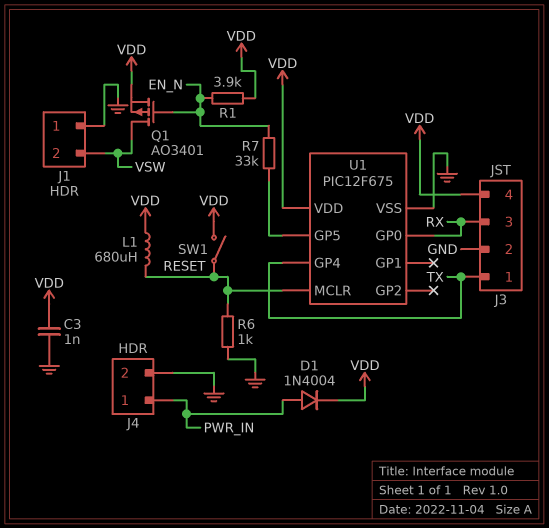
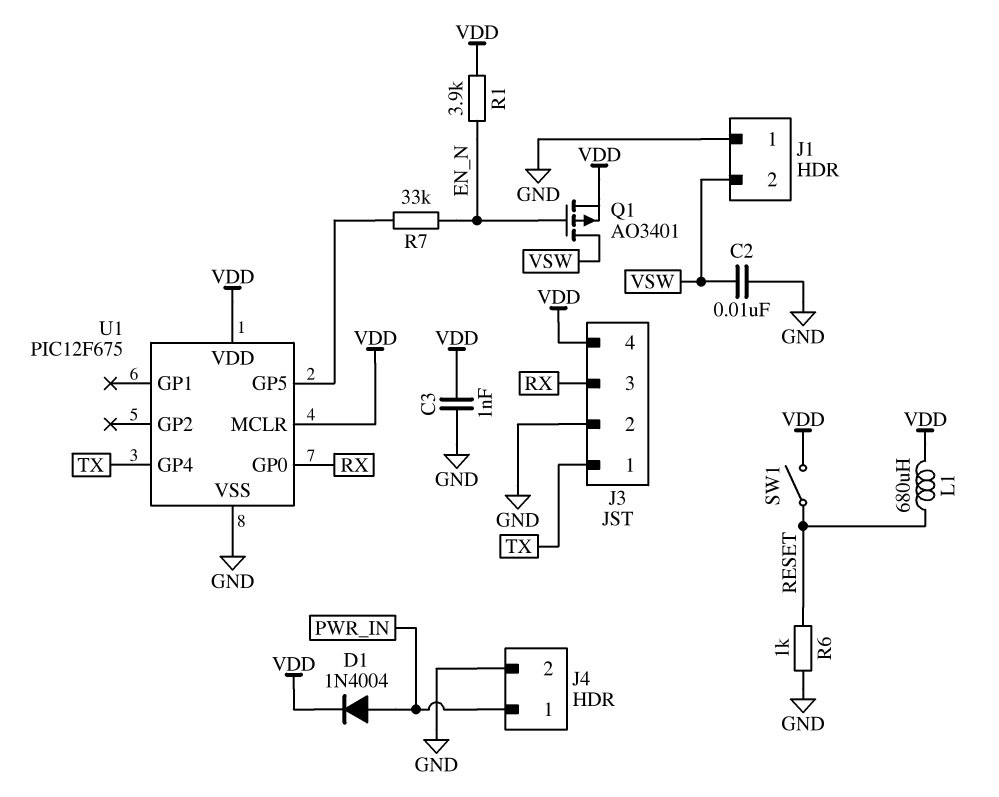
C2: none -> 10nF (GND, VSW)
U1 pin MCLR: RESET -> VDD

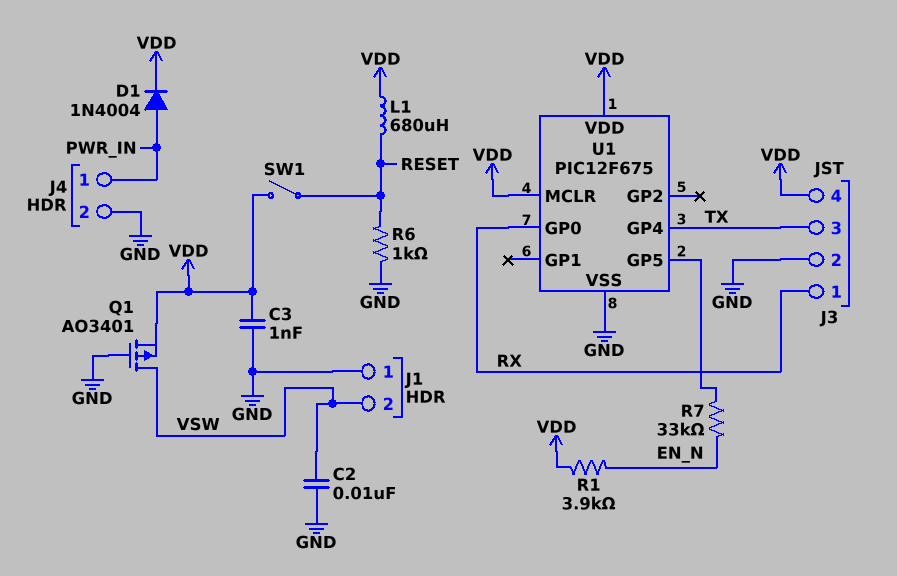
J3 pin 1: TX -> RX
J3 pin 3: RX -> TX
Q1: PMOS AO3401 (G EN_N, D VSW, S VDD) -> PMOS AO3401 (G GND, D VSW, S VDD)

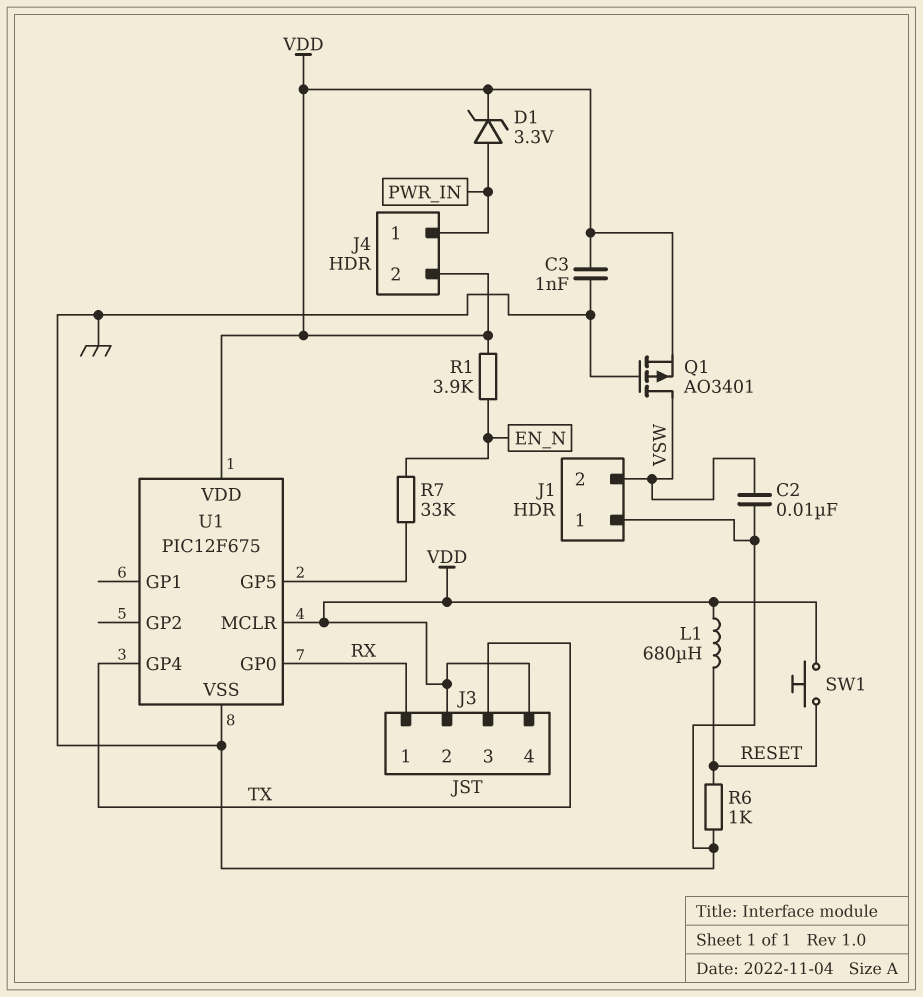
D1: diode 1N4004 (A PWR_IN, K VDD) -> zener 3.3V (A PWR_IN, K VDD)
J3 pin 2: GND -> VDD
J4 pin 2: GND -> VDD
SW1: switch (RESET, VDD) -> button (RESET, VDD)

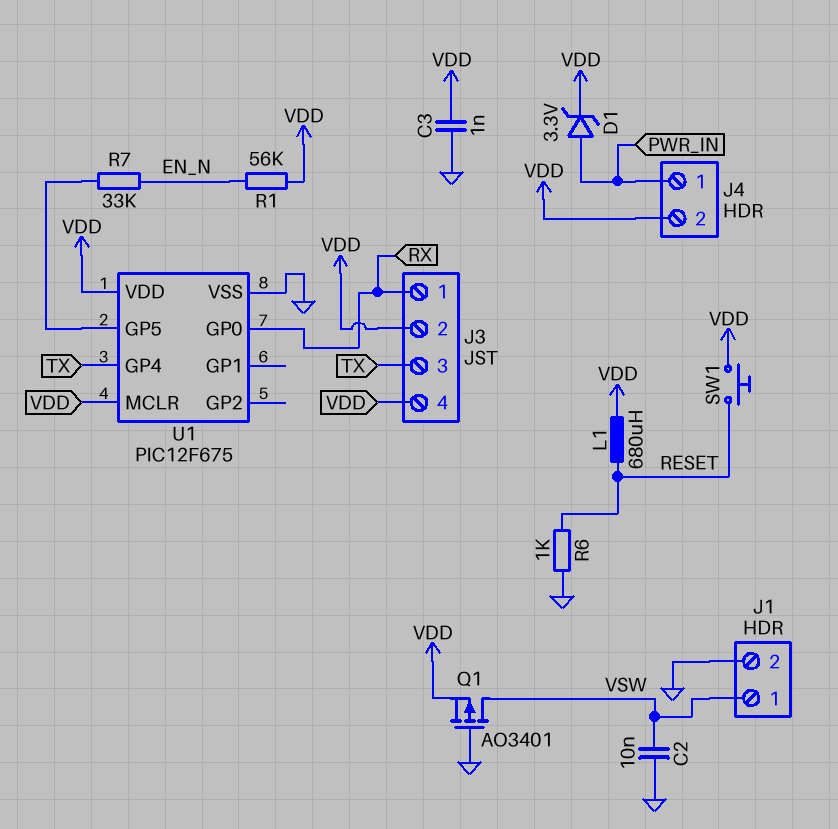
J1 pin 1: GND -> VSW
J1 pin 2: VSW -> GND
R1: 3.9k (EN_N, VDD) -> 56k (EN_N, VDD)

